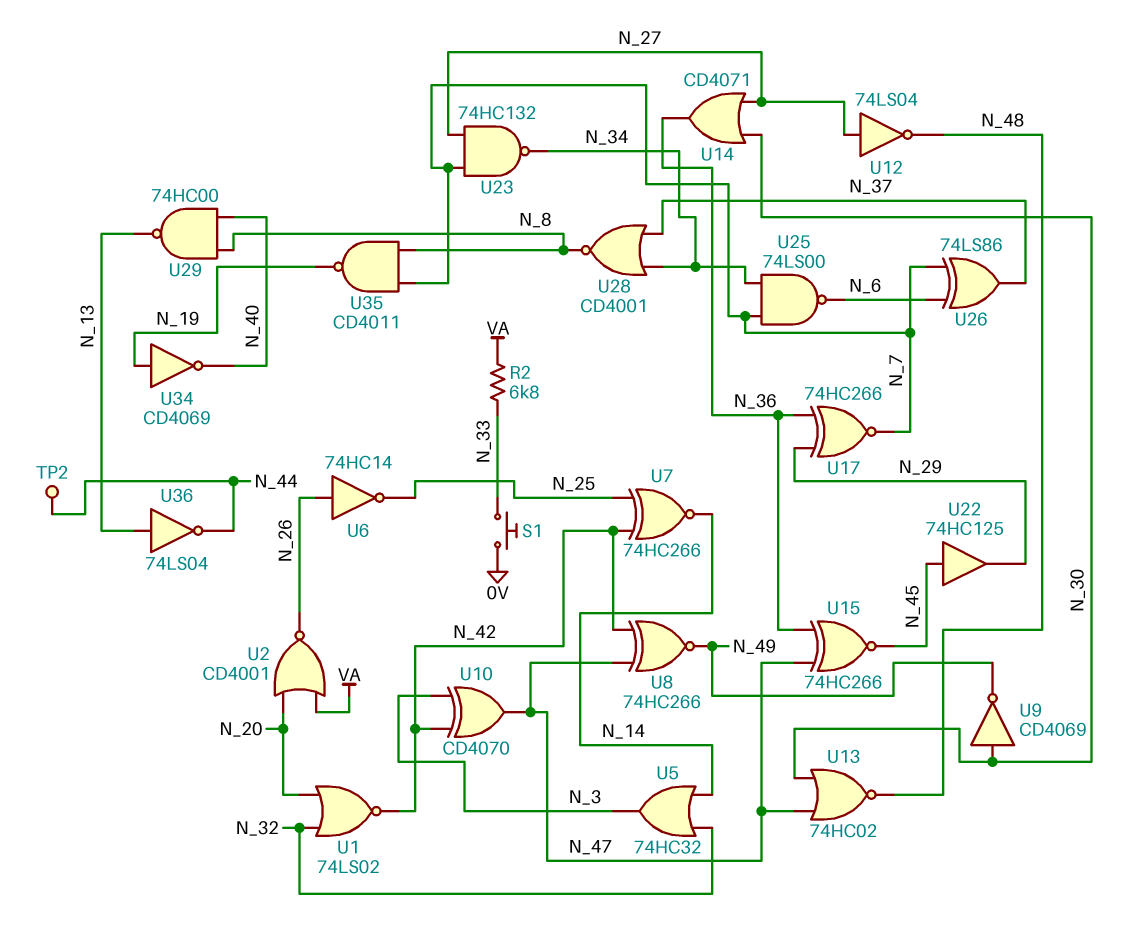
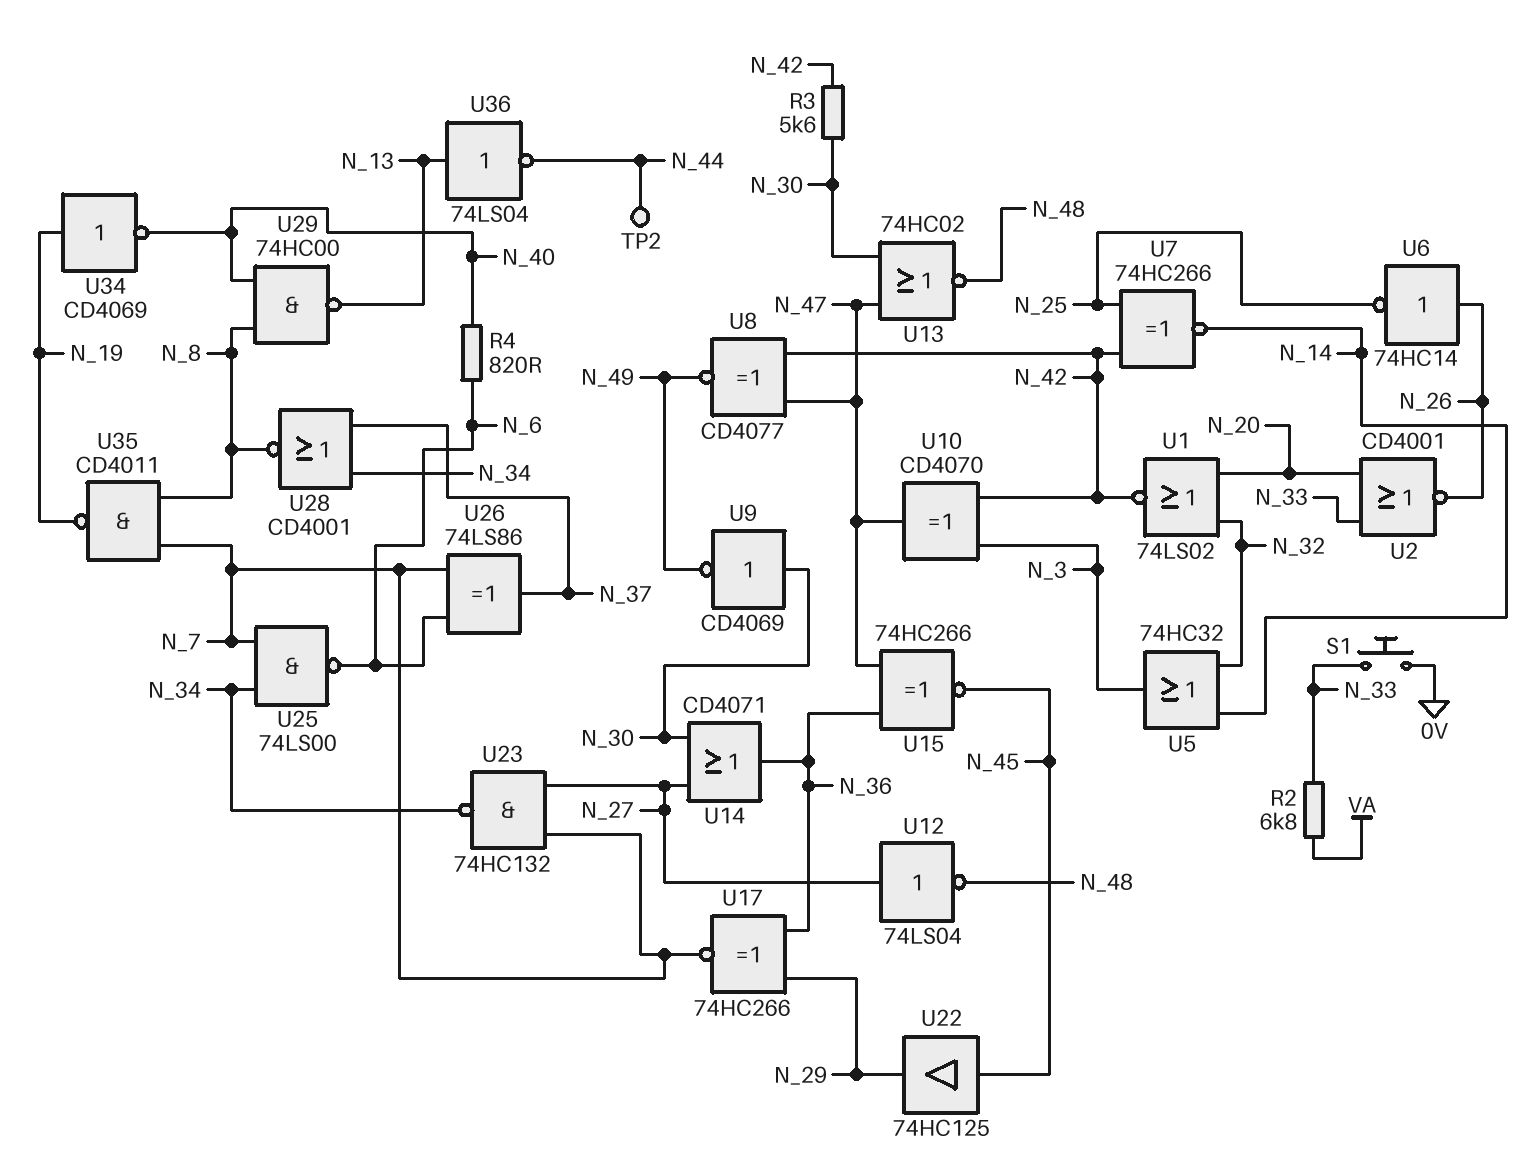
R3: none -> 5.6k (N_30, N_42)
R4: none -> 820 (N_6, N_40)
U2: NOR CD4001 (in N_20, in VA, out N_26) -> NOR CD4001 (in N_20, in N_33, out N_26)
U8: XNOR 74HC266 (in N_42, in N_47, out N_49) -> XNOR CD4077 (in N_42, in N_47, out N_49)

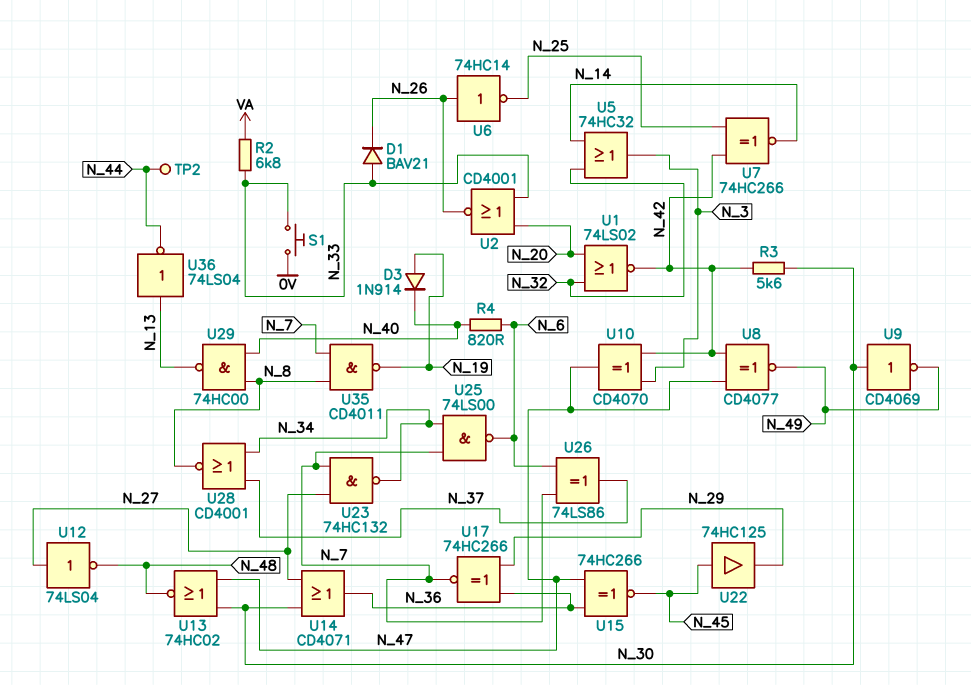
D1: none -> diode BAV21 (A N_33, K N_26)
D3: none -> diode 1N914 (A N_19, K N_40)
U34: NOT CD4069 (in N_19, out N_40) -> none

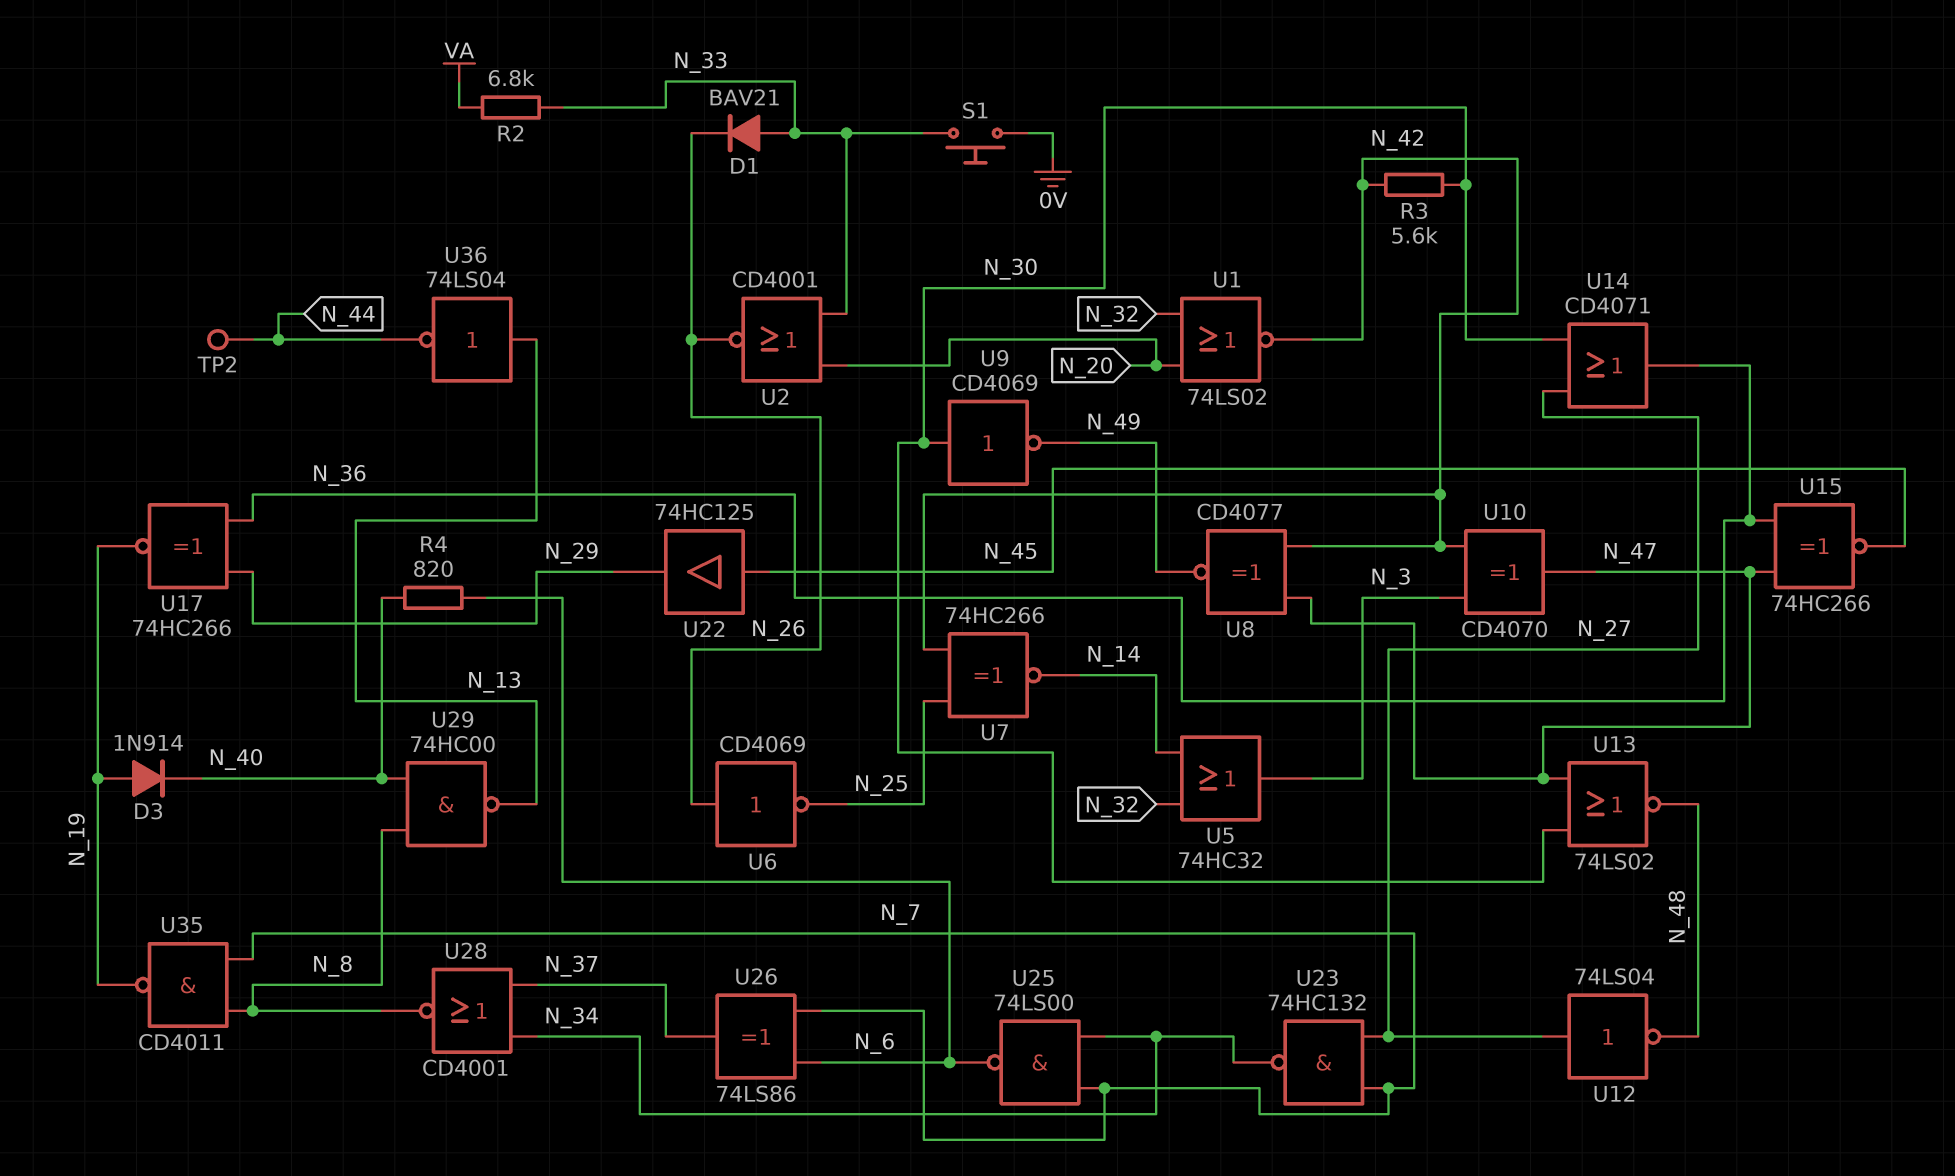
U6: NOT 74HC14 (in N_26, out N_25) -> NOT CD4069 (in N_26, out N_25)
U13: NOR 74HC02 (in N_30, in N_47, out N_48) -> NOR 74LS02 (in N_30, in N_47, out N_48)
U17: XNOR 74HC266 (in N_29, in N_36, out N_7) -> XNOR 74HC266 (in N_29, in N_36, out N_19)

